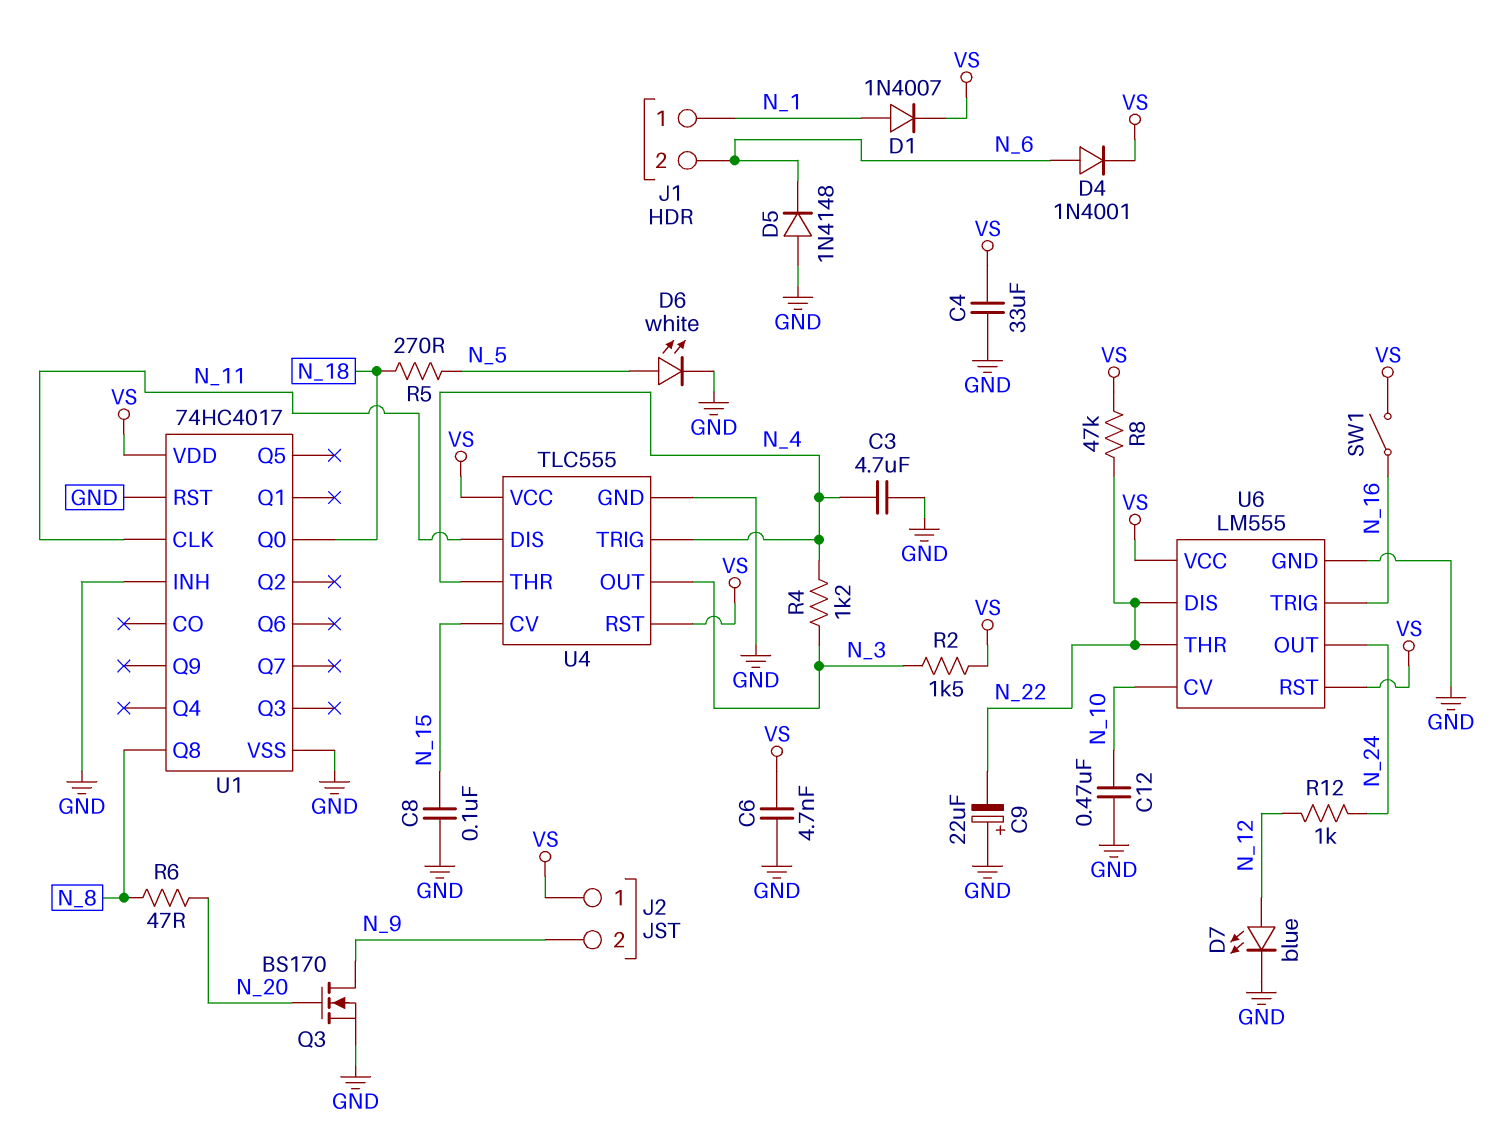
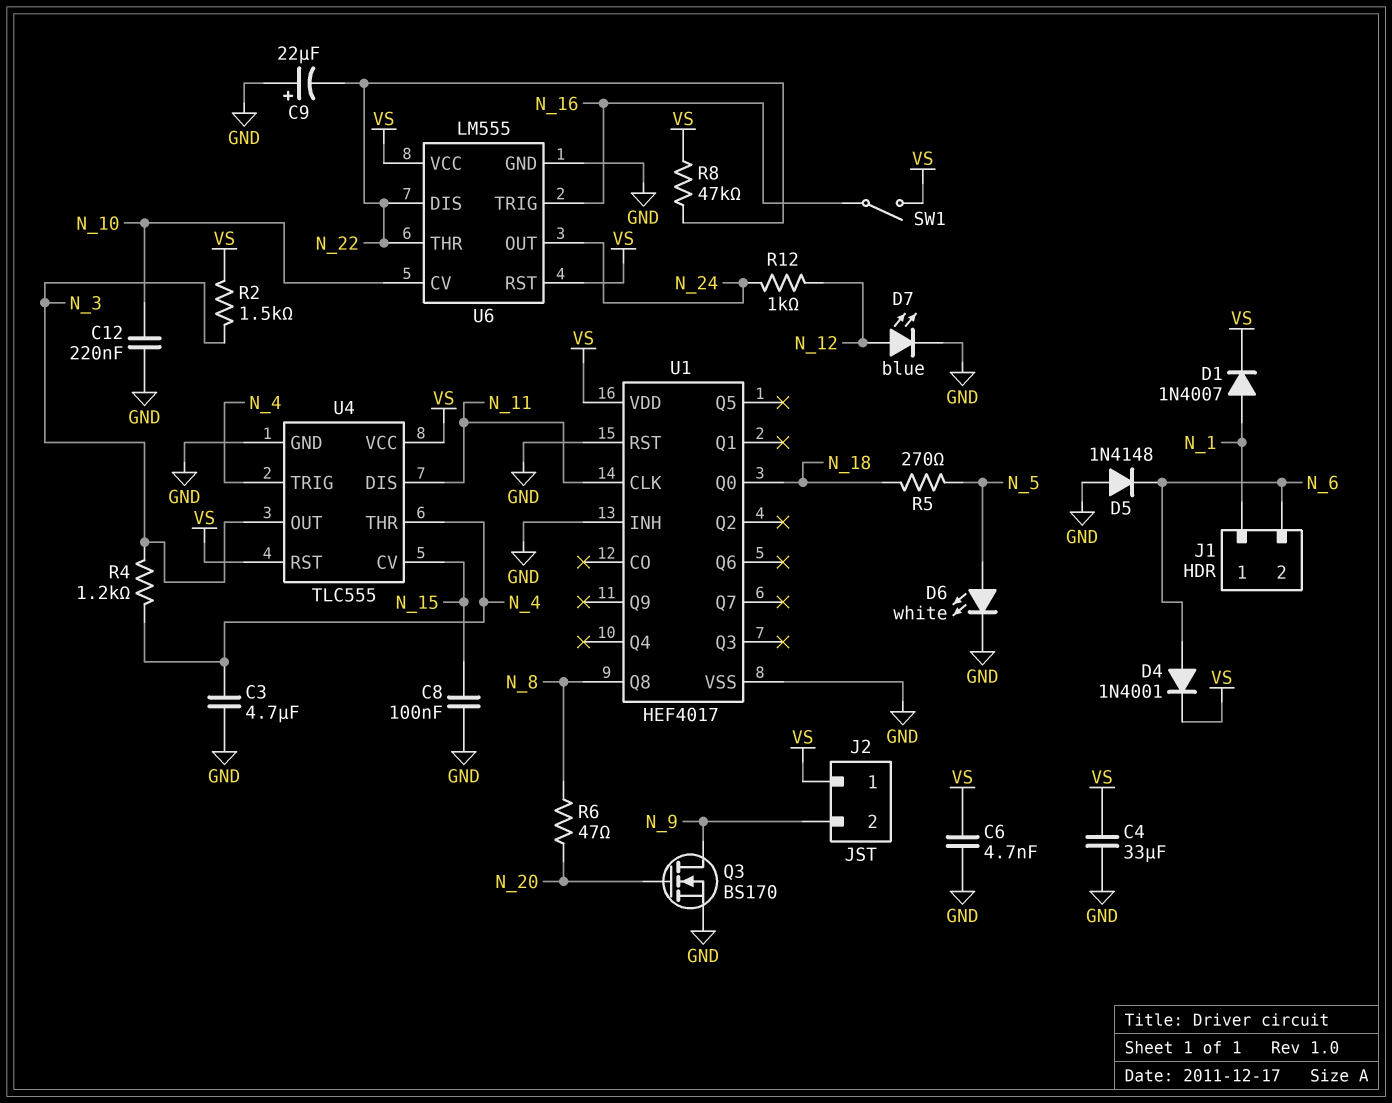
C12: 470nF (GND, N_10) -> 220nF (GND, N_10)
U1: 74HC4017 -> HEF4017

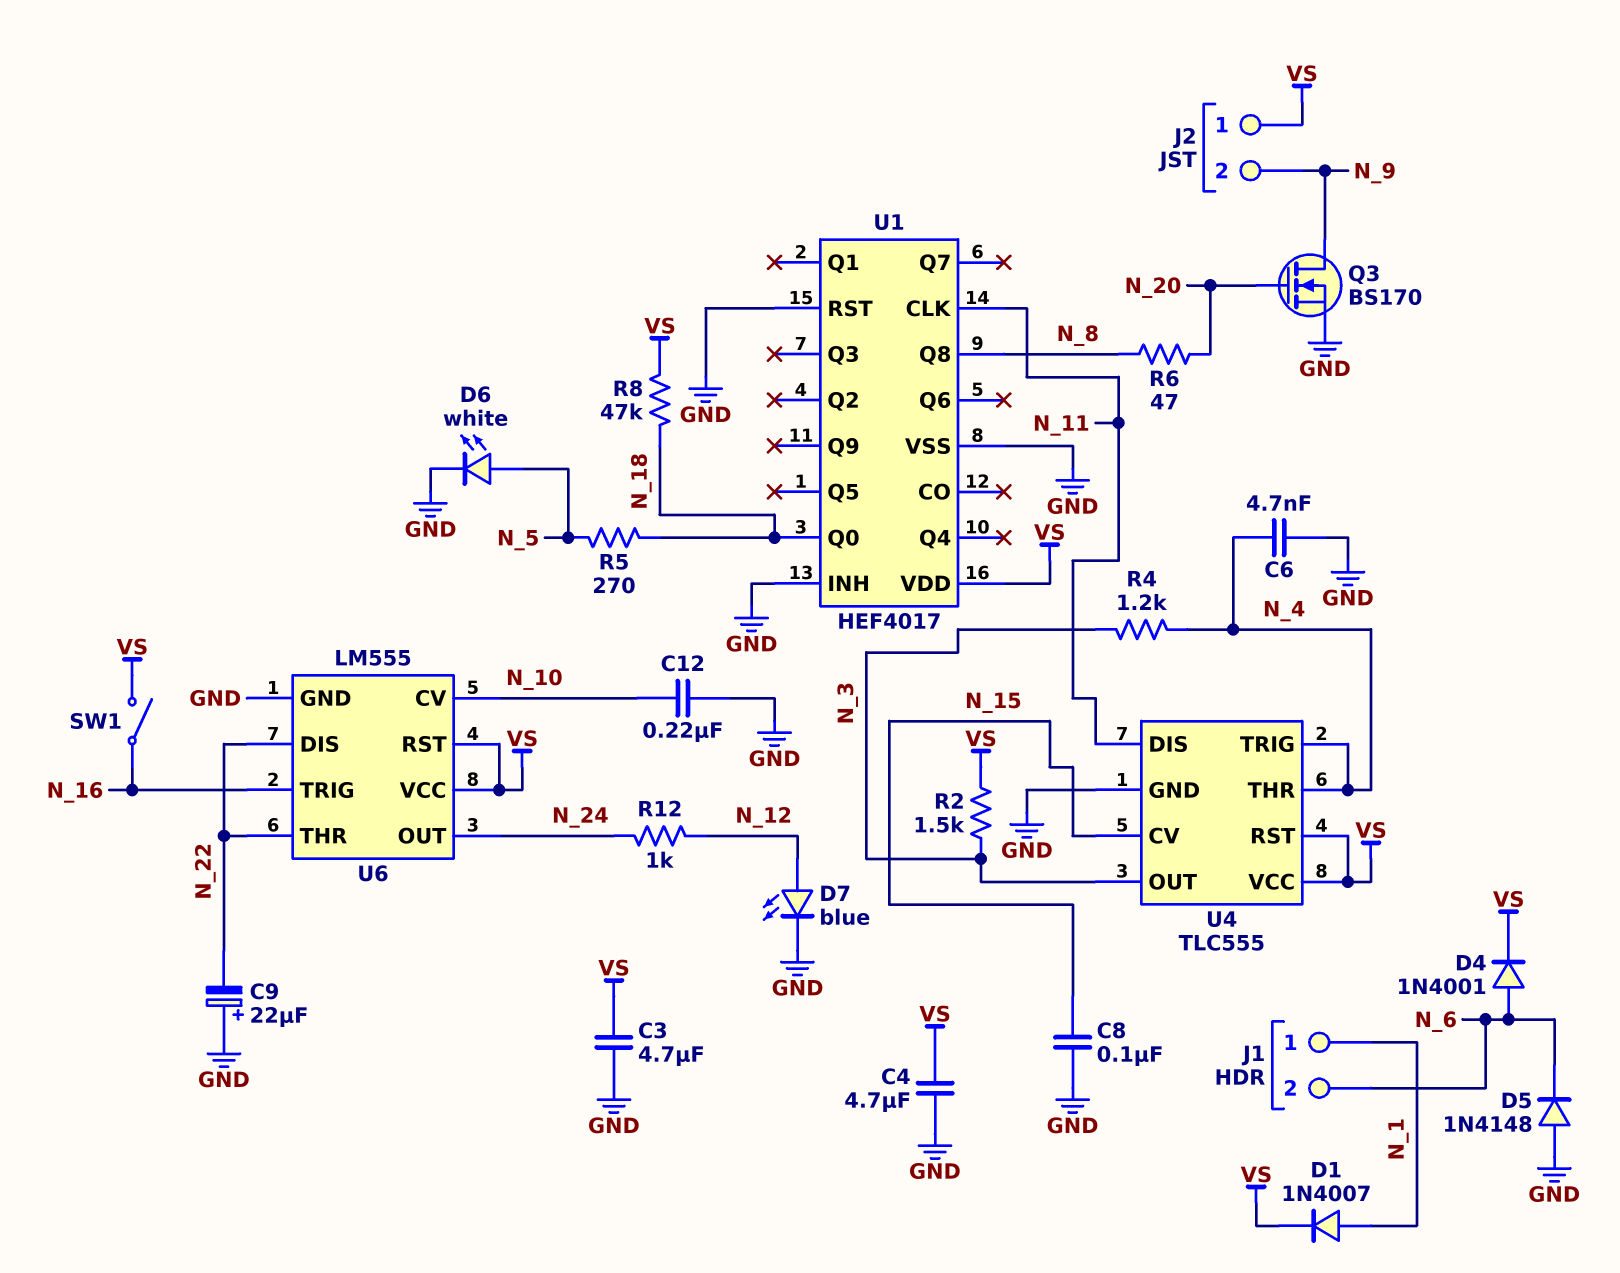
C3: 4.7uF (GND, N_4) -> 4.7uF (GND, VS)
C4: 33uF (GND, VS) -> 4.7uF (GND, VS)
C6: 4.7nF (GND, VS) -> 4.7nF (GND, N_4)
R8: 47k (N_22, VS) -> 47k (N_18, VS)

